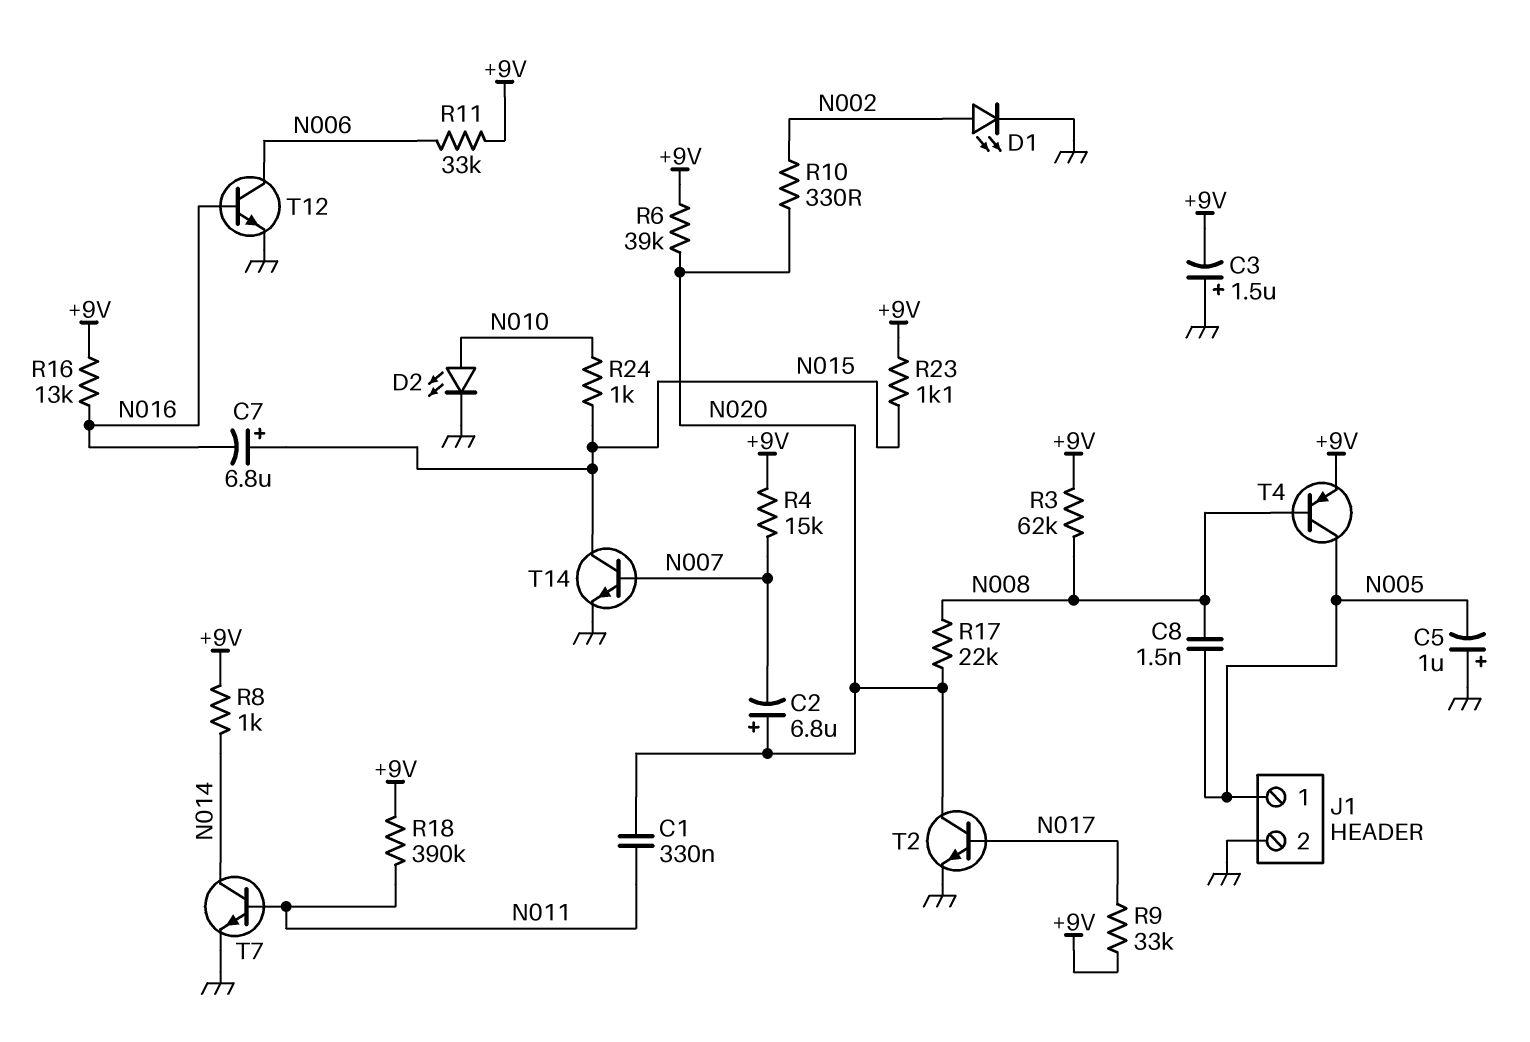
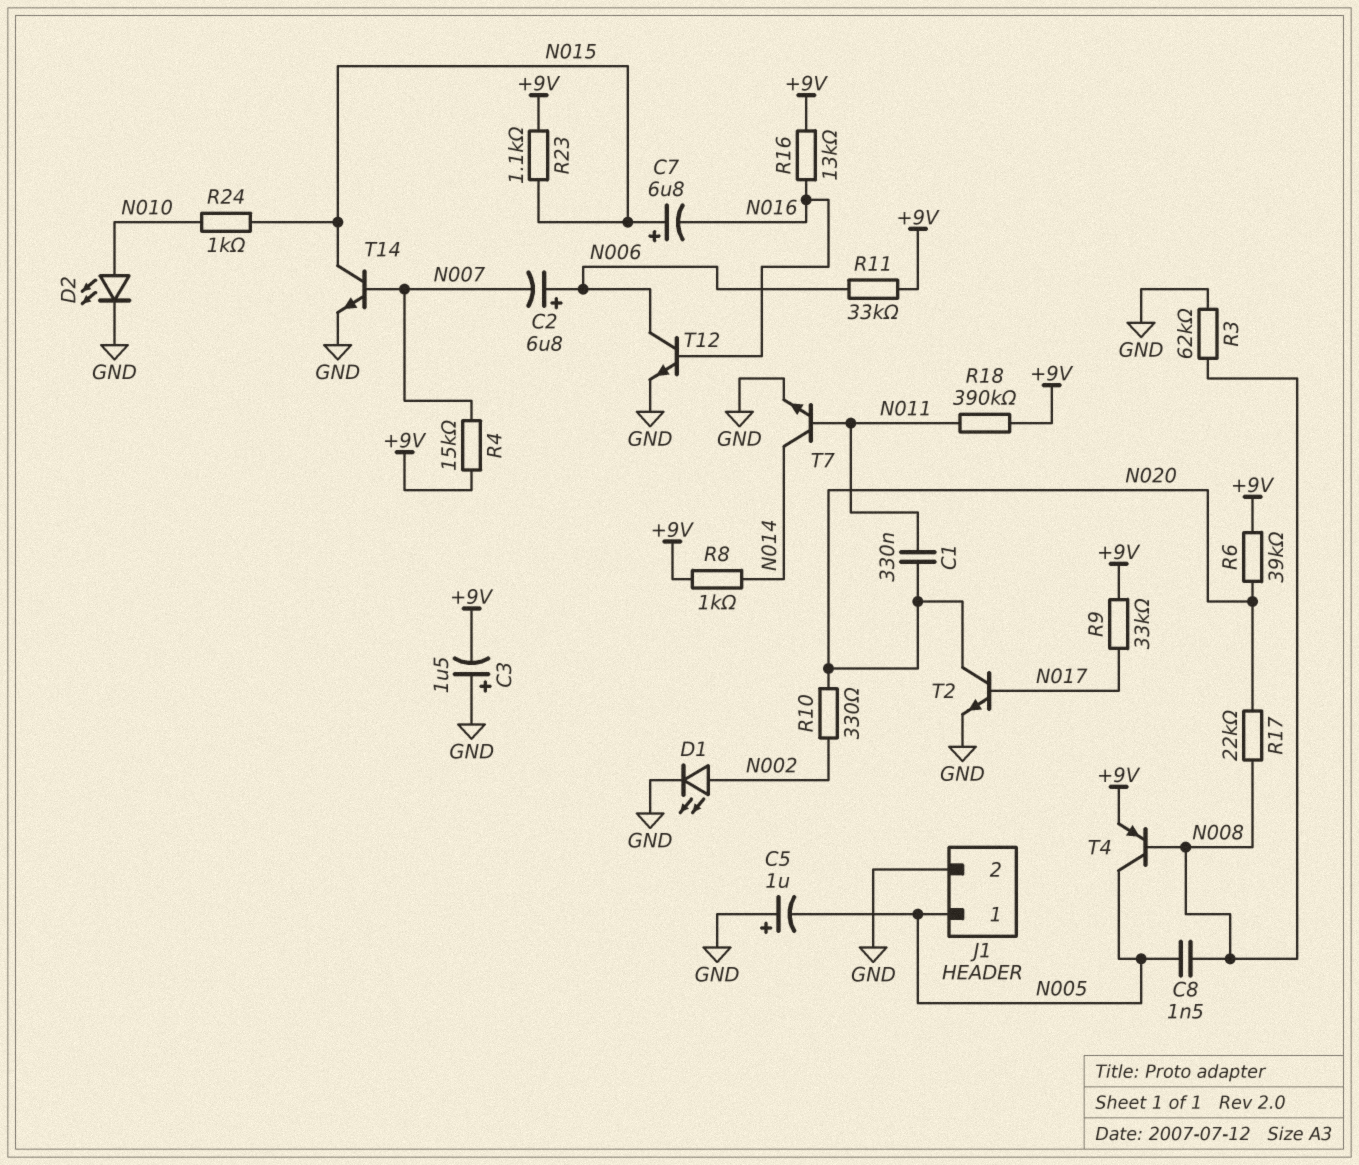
C2: 6.8uF (plus N020, minus N007) -> 6.8uF (plus N006, minus N007)
R3: 62k (+9V, N008) -> 62k (GND, N008)

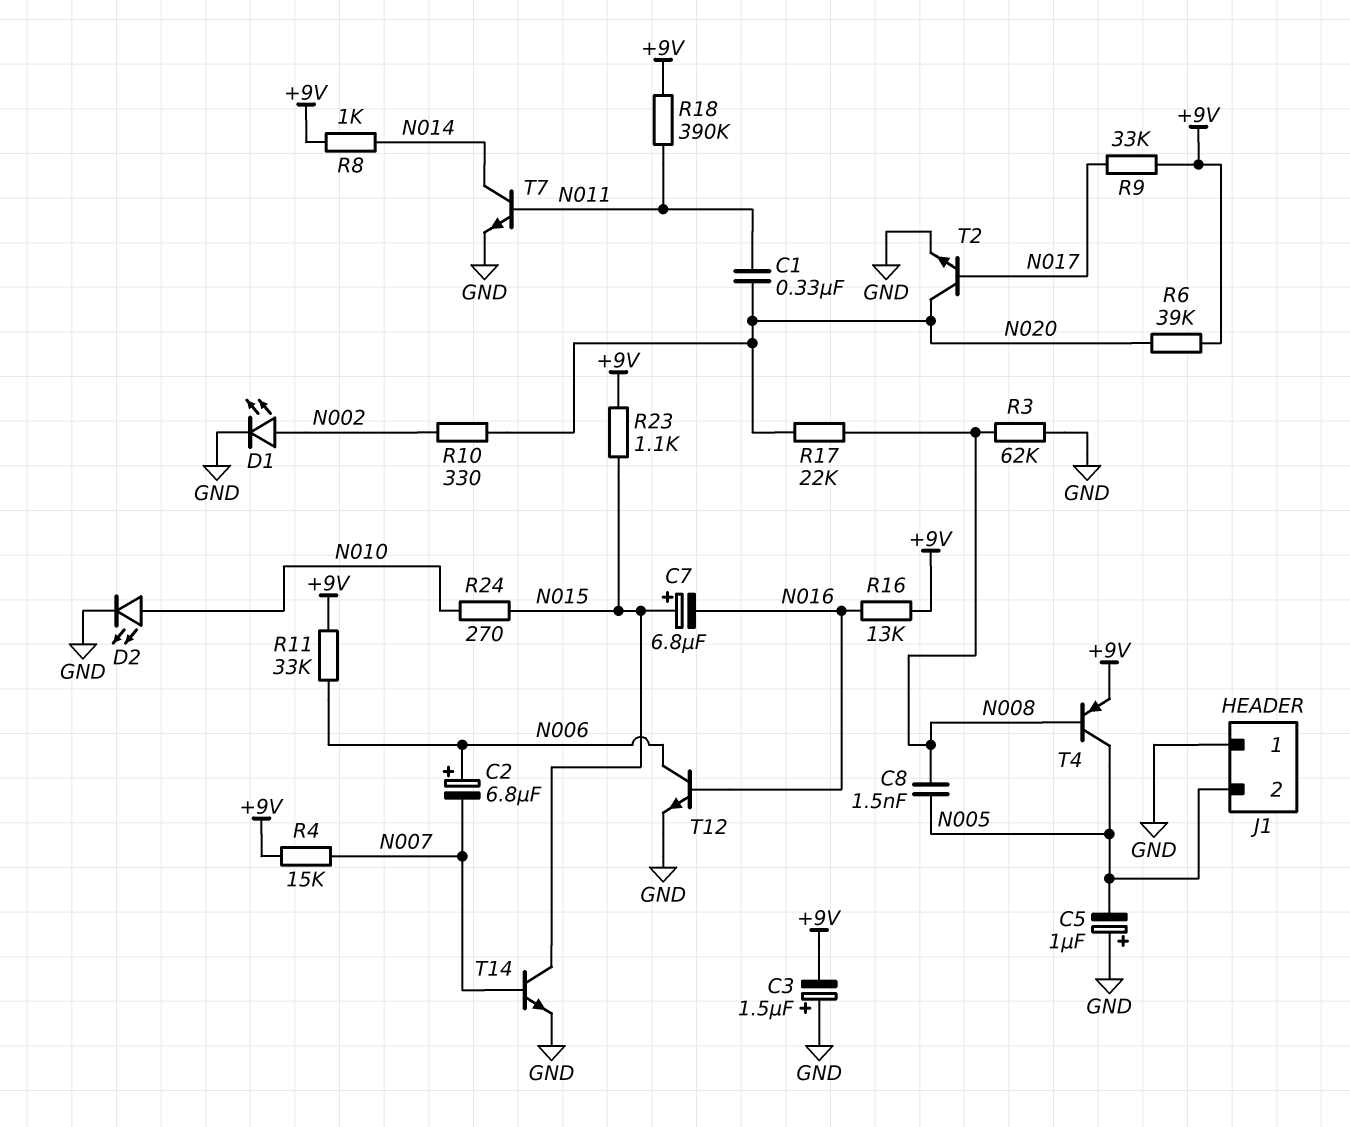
J1 pin 1: N005 -> GND
J1 pin 2: GND -> N005
R24: 1k (N010, N015) -> 270 (N010, N015)

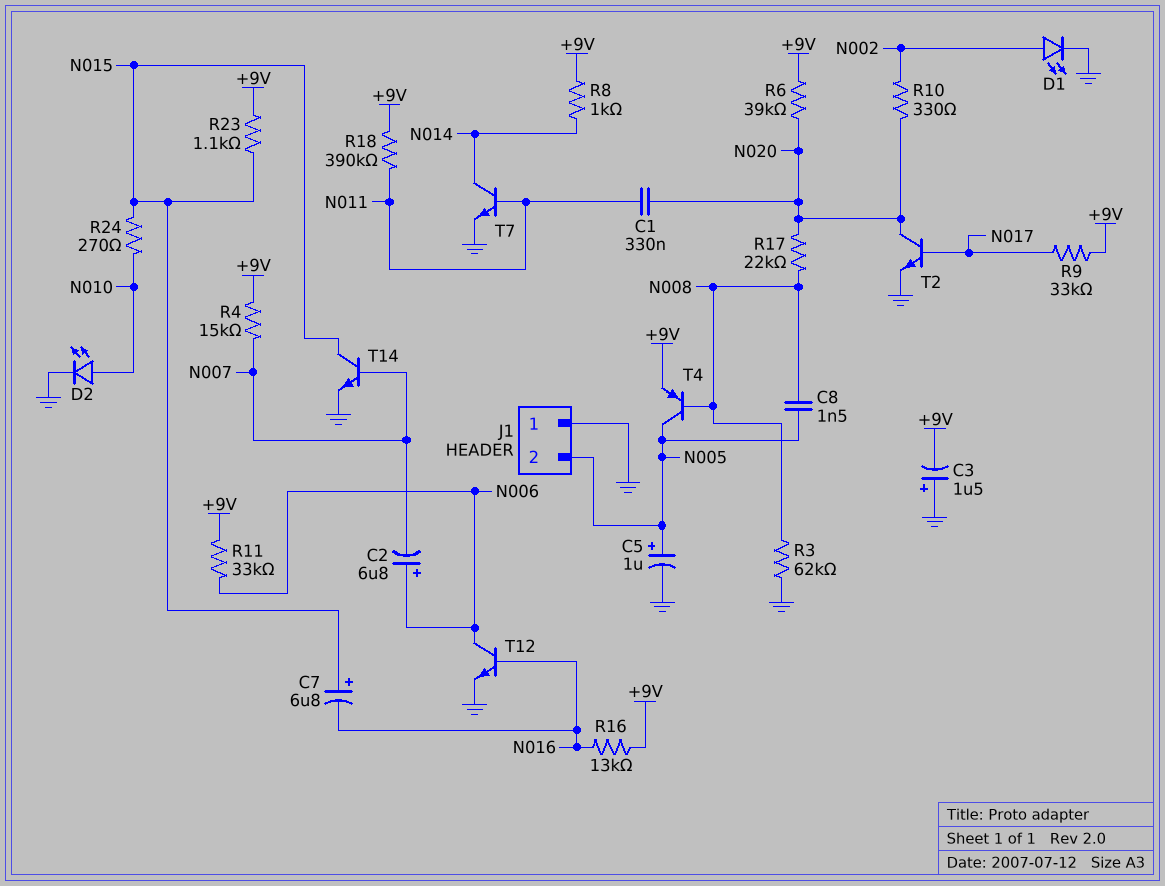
C5: 1uF (plus GND, minus N005) -> 1uF (plus N005, minus GND)

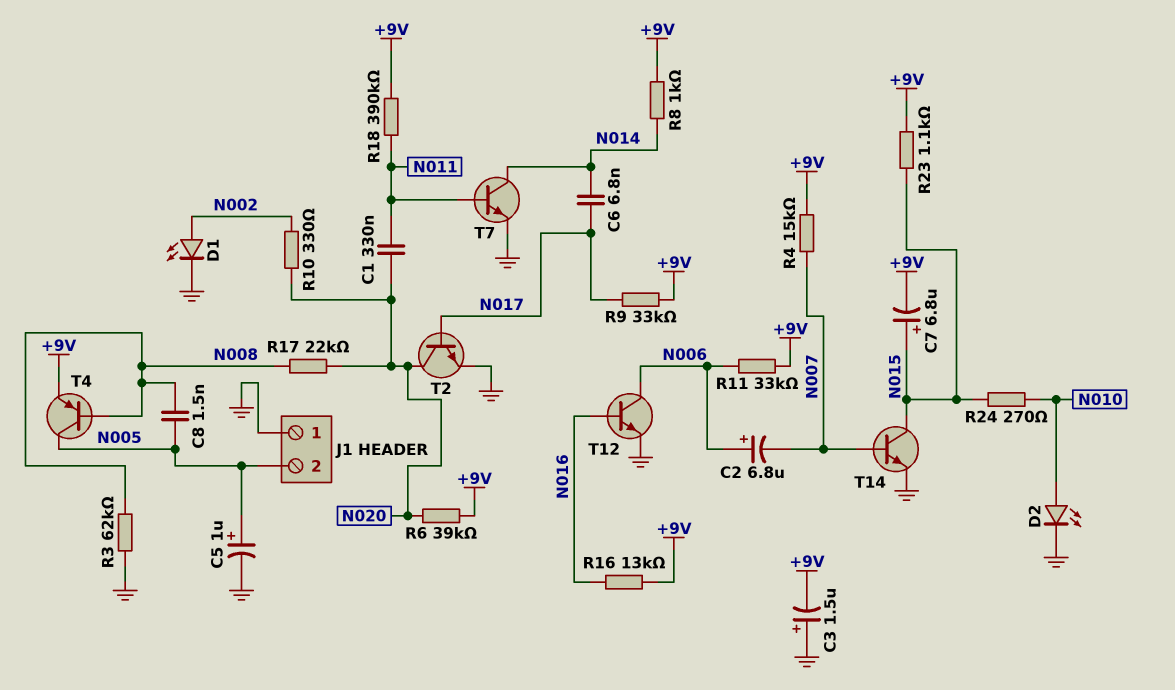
C6: none -> 6.8nF (N014, N017)
C7: 6.8uF (plus N015, minus N016) -> 6.8uF (plus N015, minus +9V)

